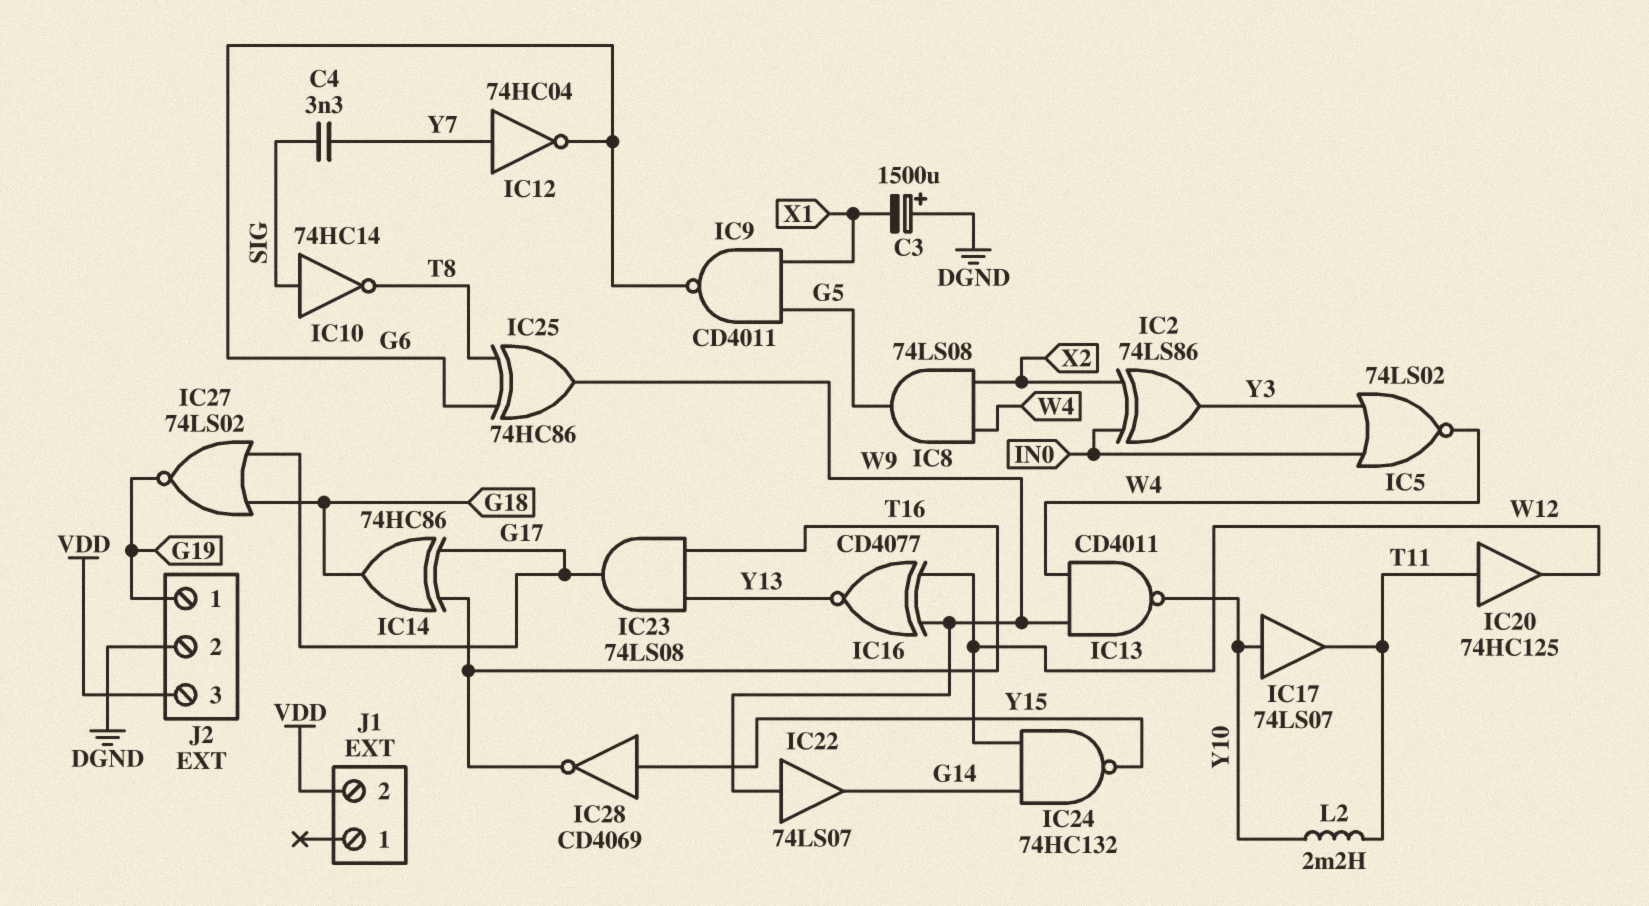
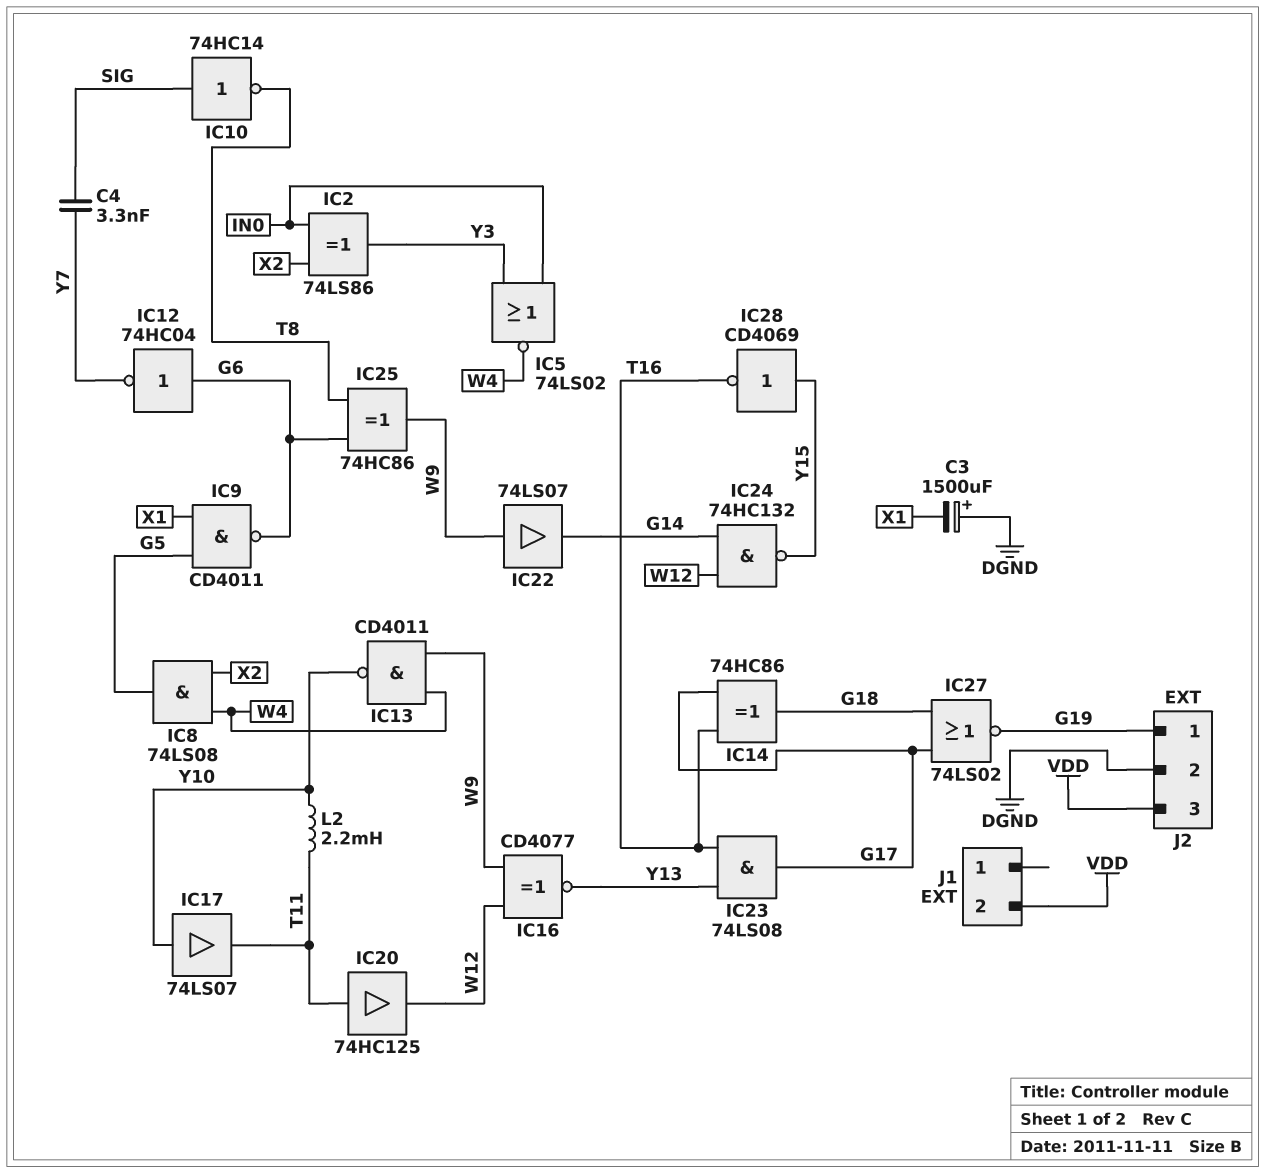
IC12: NOT 74HC04 (in Y7, out G6) -> NOT 74HC04 (in G6, out Y7)

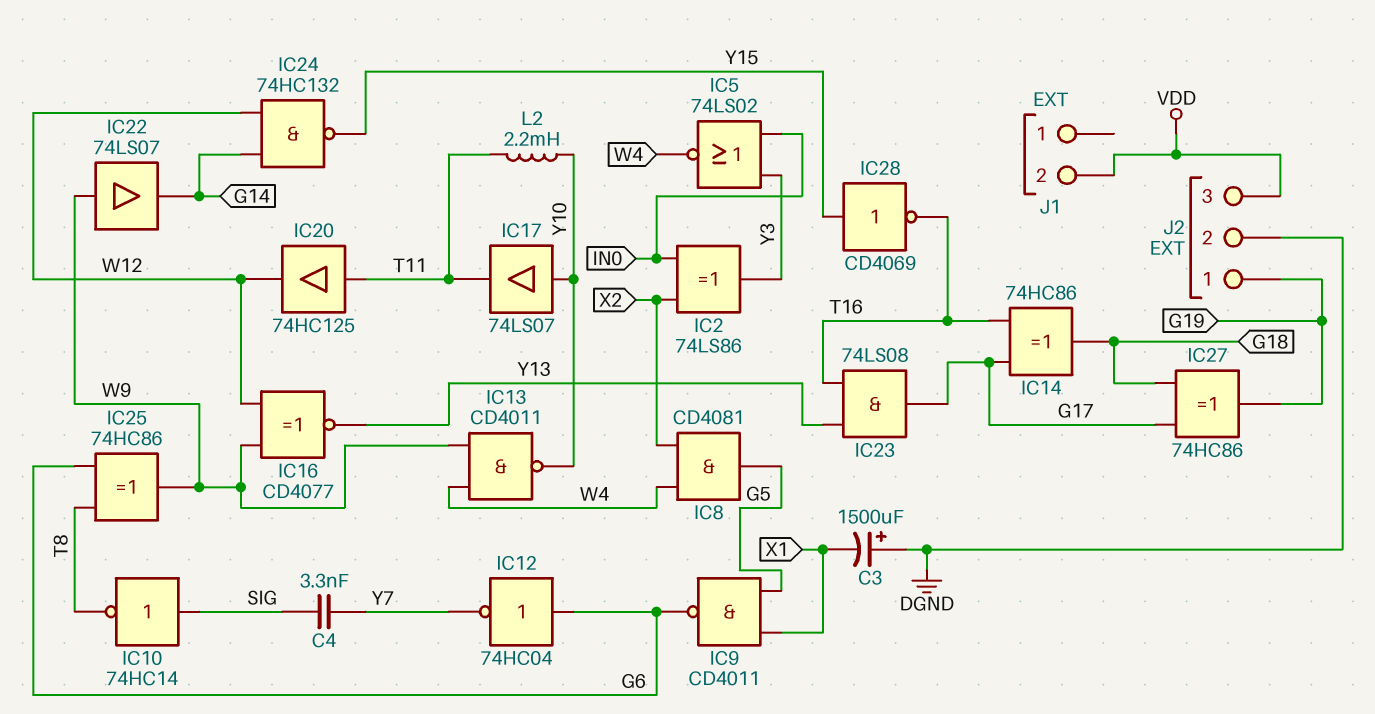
IC8: AND 74LS08 (in W4, in X2, out G5) -> AND CD4081 (in W4, in X2, out G5)
IC27: NOR 74LS02 (in G17, in G18, out G19) -> XOR 74HC86 (in G17, in G18, out G19)

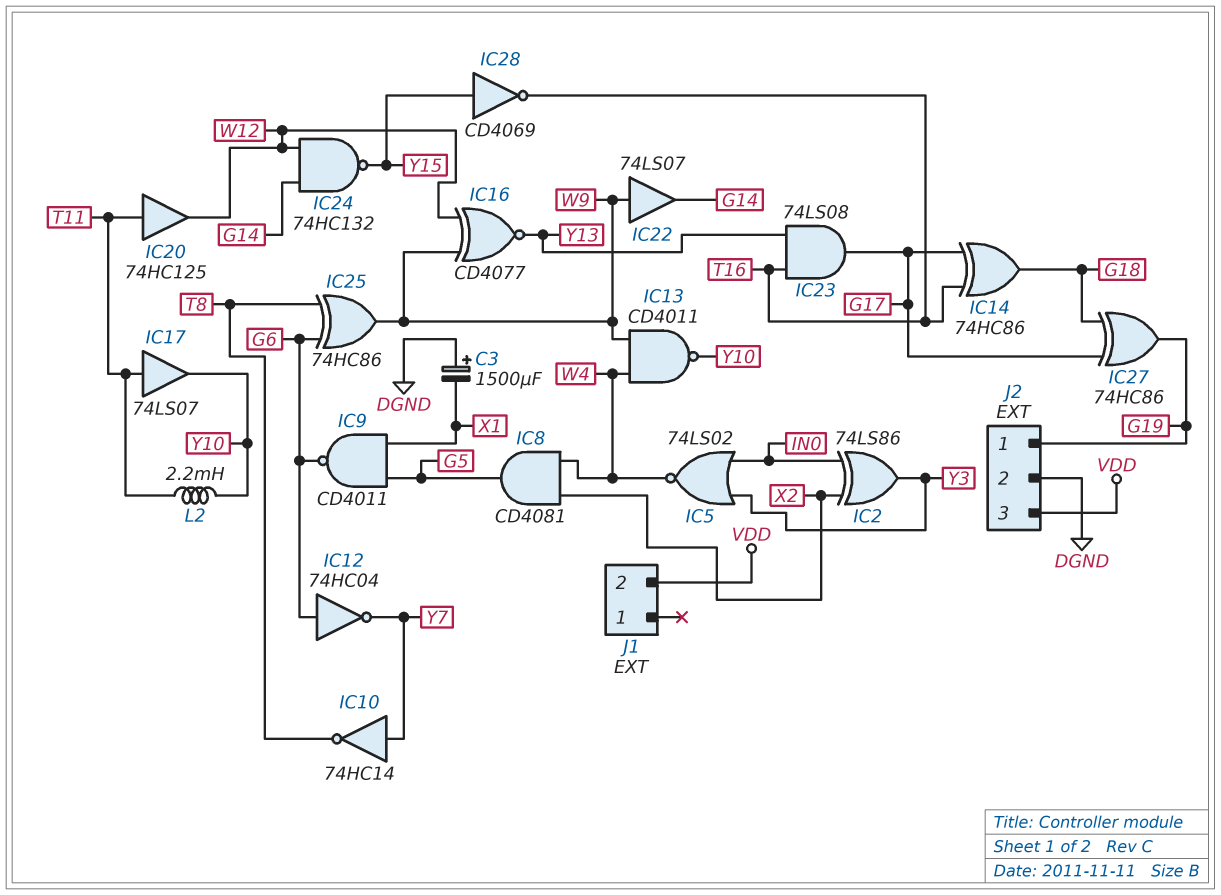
C4: 3.3nF (SIG, Y7) -> none
IC10: NOT 74HC14 (in SIG, out T8) -> NOT 74HC14 (in Y7, out T8)
IC17: buffer 74LS07 (in Y10, out T11) -> buffer 74LS07 (in T11, out Y10)

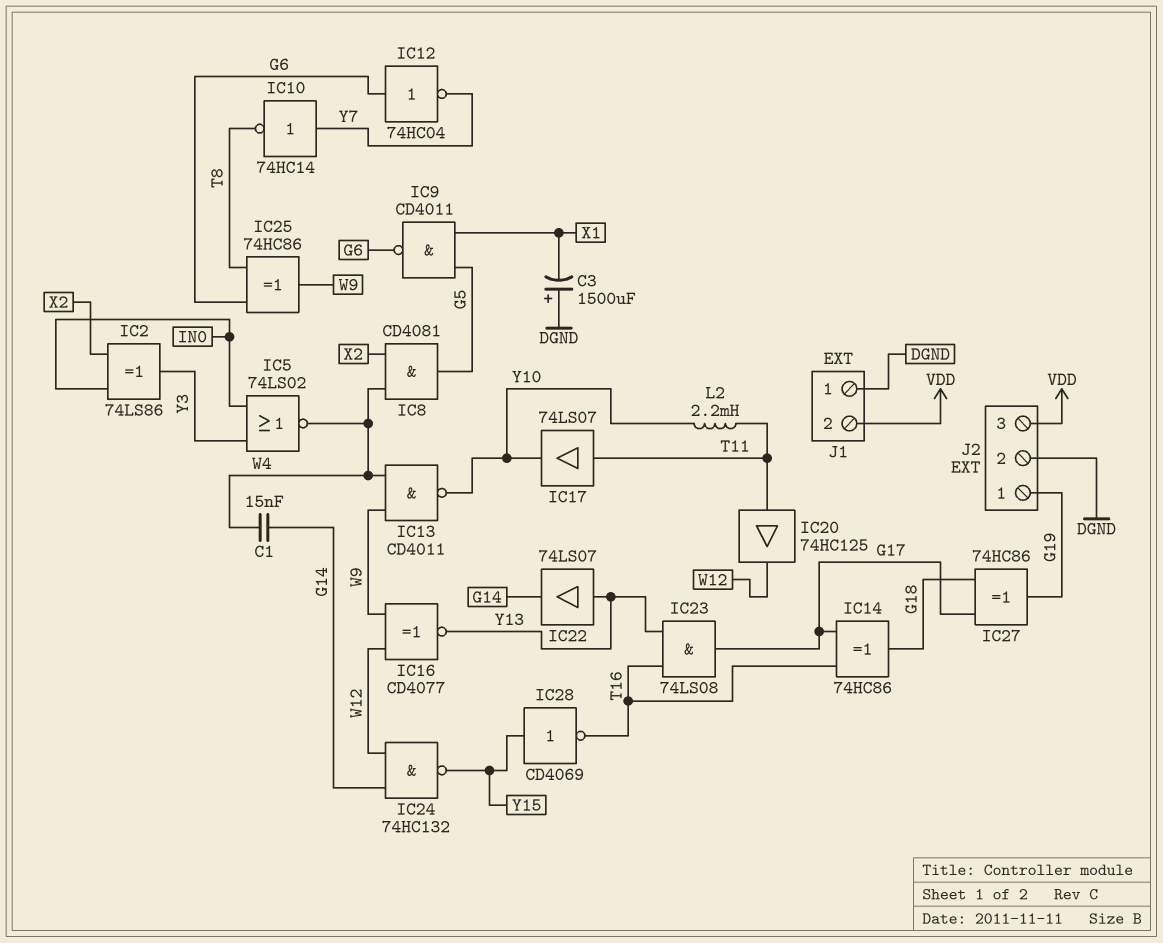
C1: none -> 15nF (G14, W4)
IC22: buffer 74LS07 (in W9, out G14) -> buffer 74LS07 (in Y13, out G14)
J1 pin 1: none -> DGND

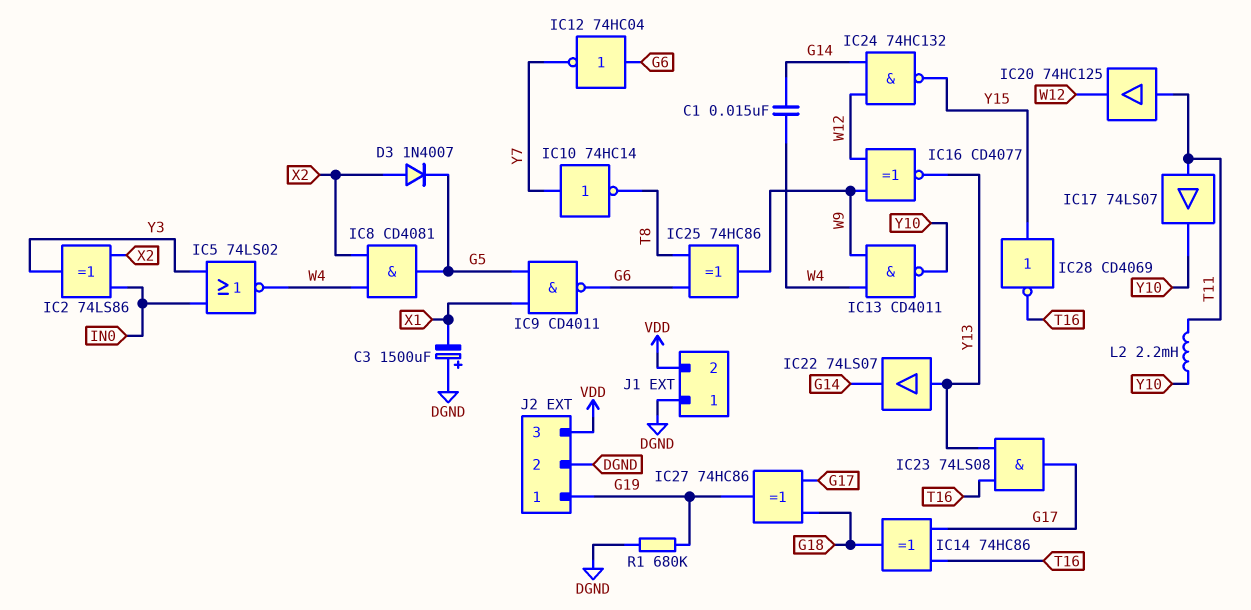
D3: none -> diode 1N4007 (A X2, K G5)
R1: none -> 680k (DGND, G19)

